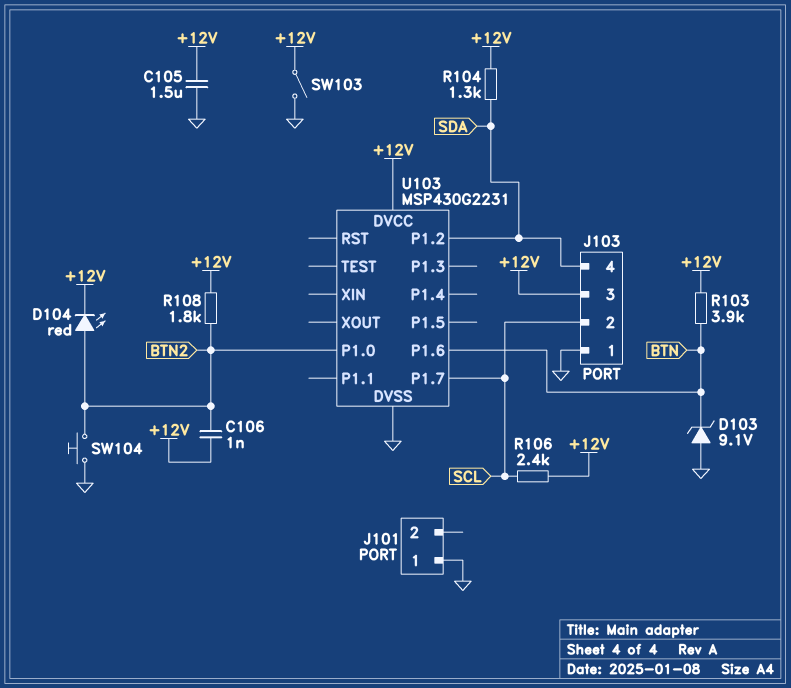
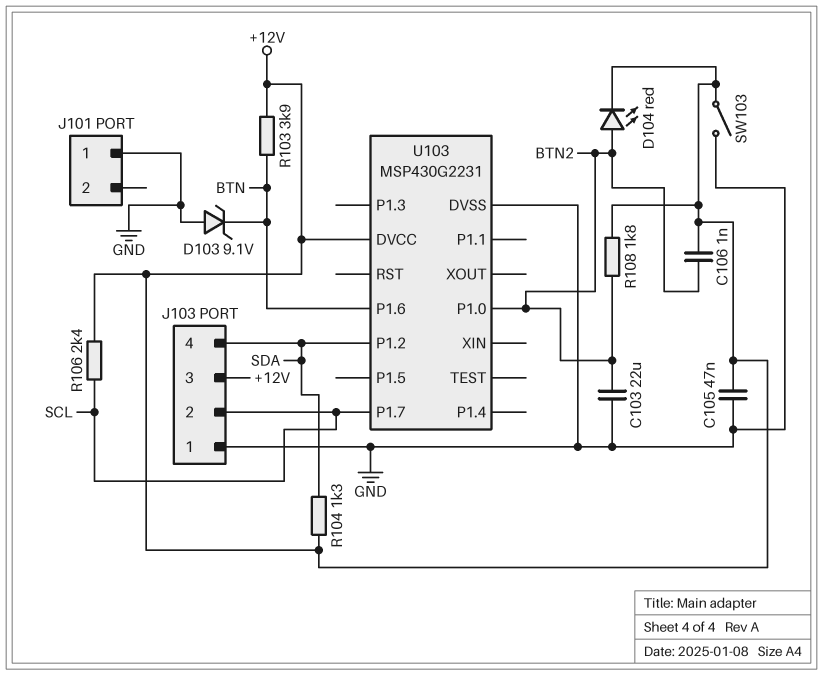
C103: none -> 22uF (BTN2, GND)
C105: 1.5uF (+12V, GND) -> 47nF (+12V, GND)
SW104: button (BTN2, GND) -> none

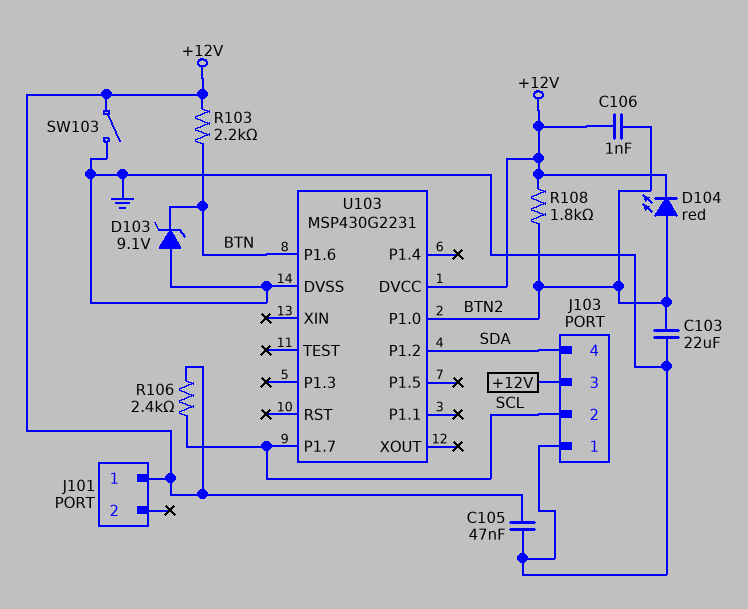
J101 pin 1: GND -> +12V
R103: 3.9k (+12V, BTN) -> 2.2k (+12V, BTN)
R104: 1.3k (+12V, SDA) -> none

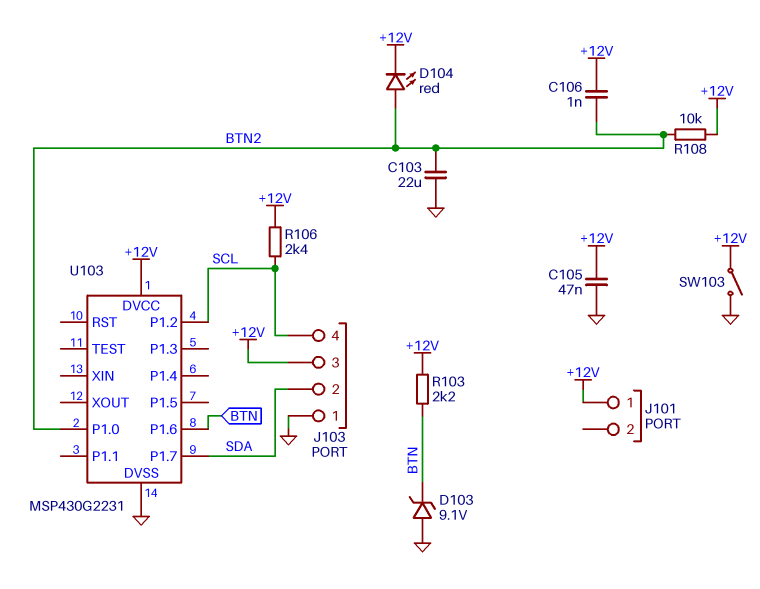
J103 pin 2: SCL -> SDA
J103 pin 4: SDA -> SCL
R108: 1.8k (+12V, BTN2) -> 10k (+12V, BTN2)
U103 pin P1.2: SDA -> SCL
U103 pin P1.7: SCL -> SDA

